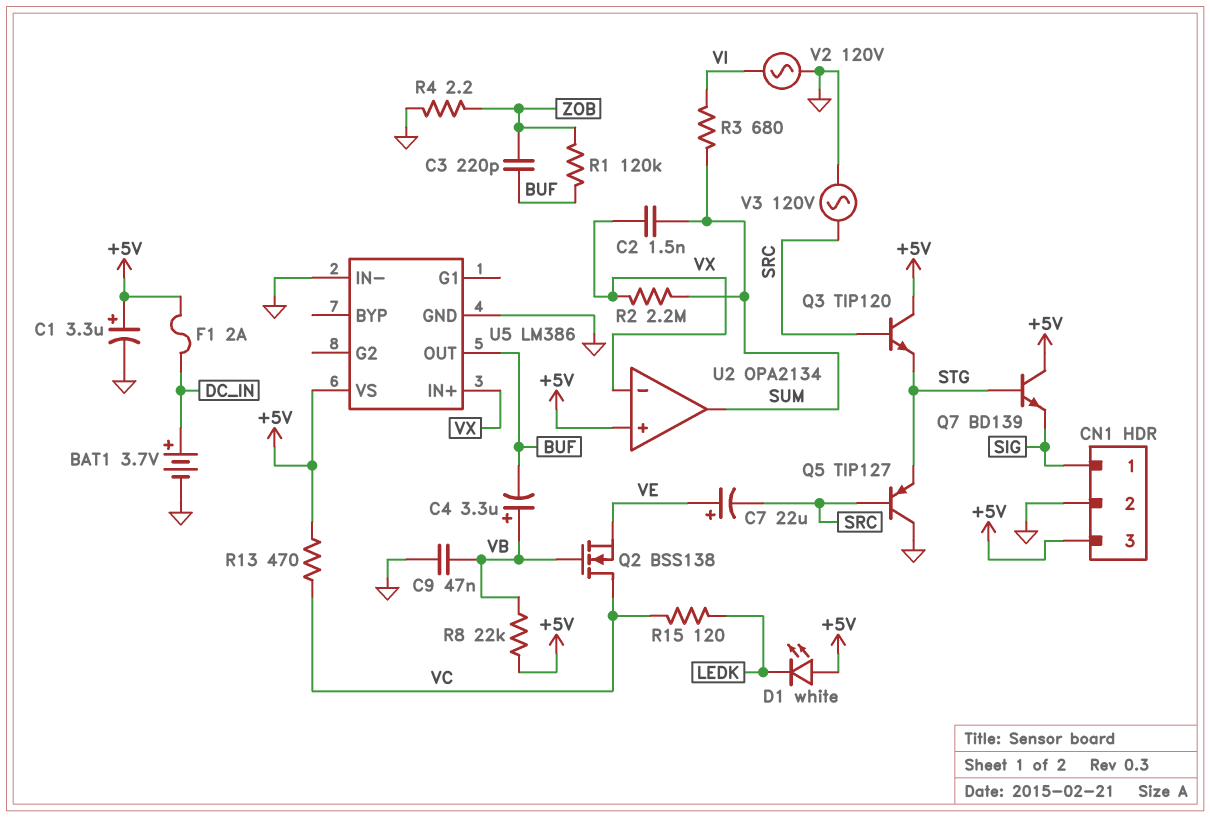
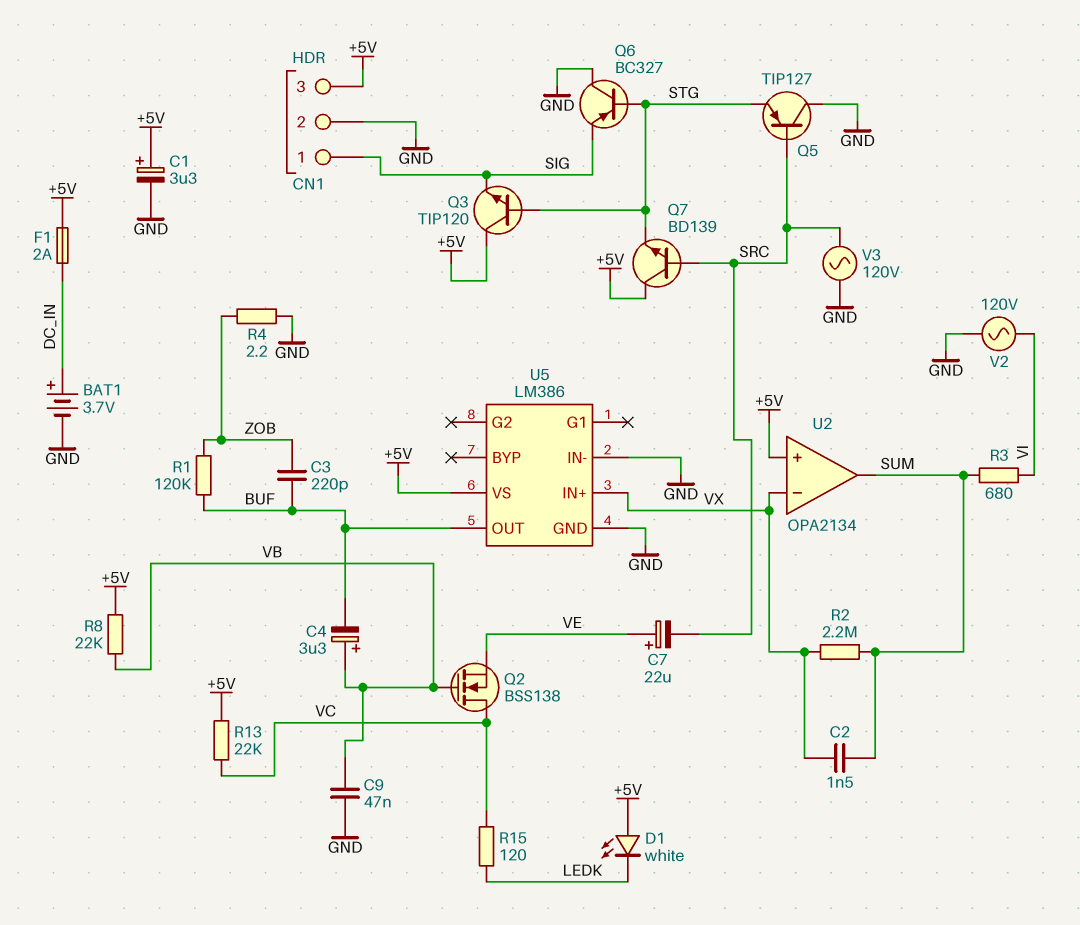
Q3: NPN TIP120 (B SRC, C +5V, E STG) -> NPN TIP120 (B STG, C +5V, E SIG)
Q6: none -> PNP BC327 (B STG, C GND, E SIG)
Q7: NPN BD139 (B STG, C +5V, E SIG) -> NPN BD139 (B SRC, C +5V, E STG)
R13: 470 (+5V, VC) -> 22k (+5V, VC)

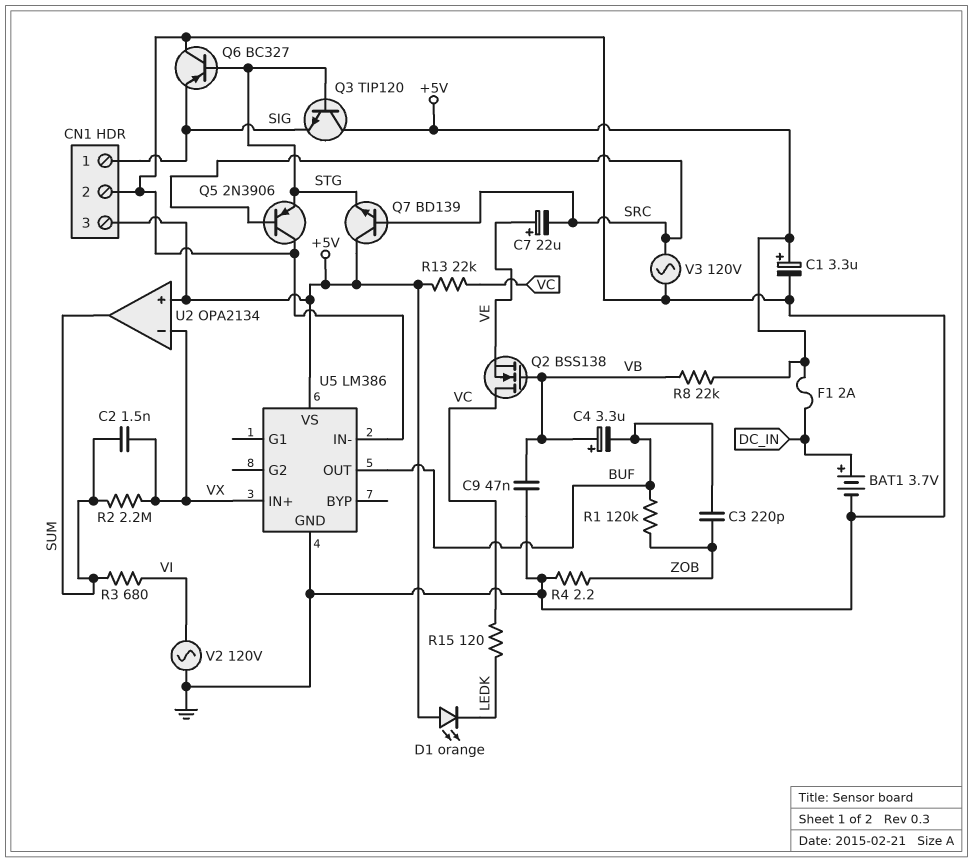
D1: LED white (A +5V, K LEDK) -> LED orange (A +5V, K LEDK)
Q5: PNP TIP127 (B SRC, C GND, E STG) -> PNP 2N3906 (B SRC, C GND, E STG)

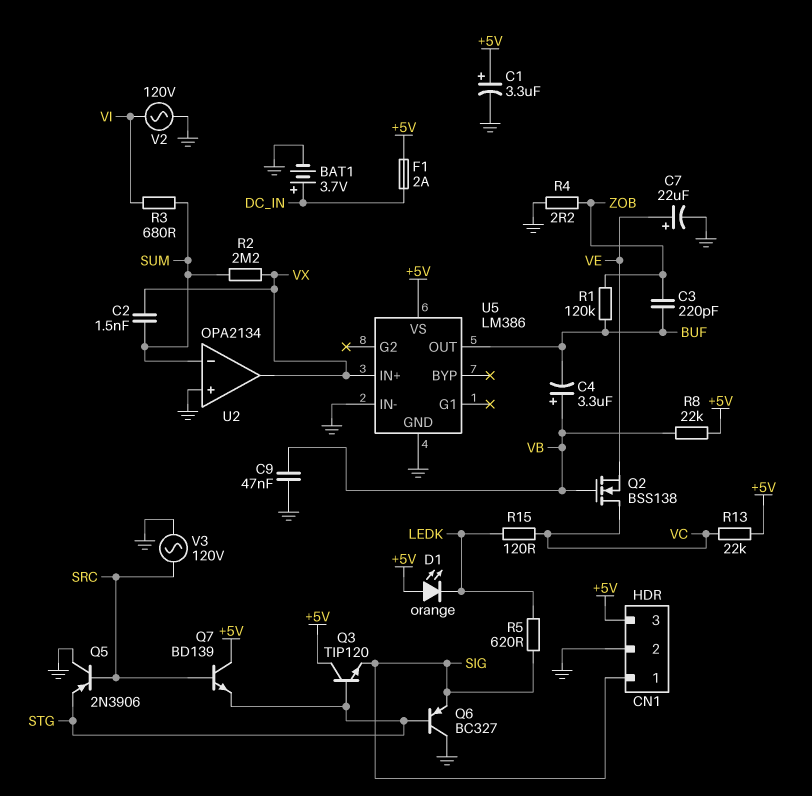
C7: 22uF (plus VE, minus SRC) -> 22uF (plus VE, minus GND)
R5: none -> 620 (LEDK, SIG)
U2 pin in+: +5V -> GND
U2 pin in-: VX -> SUM
U2 pin out: SUM -> VX

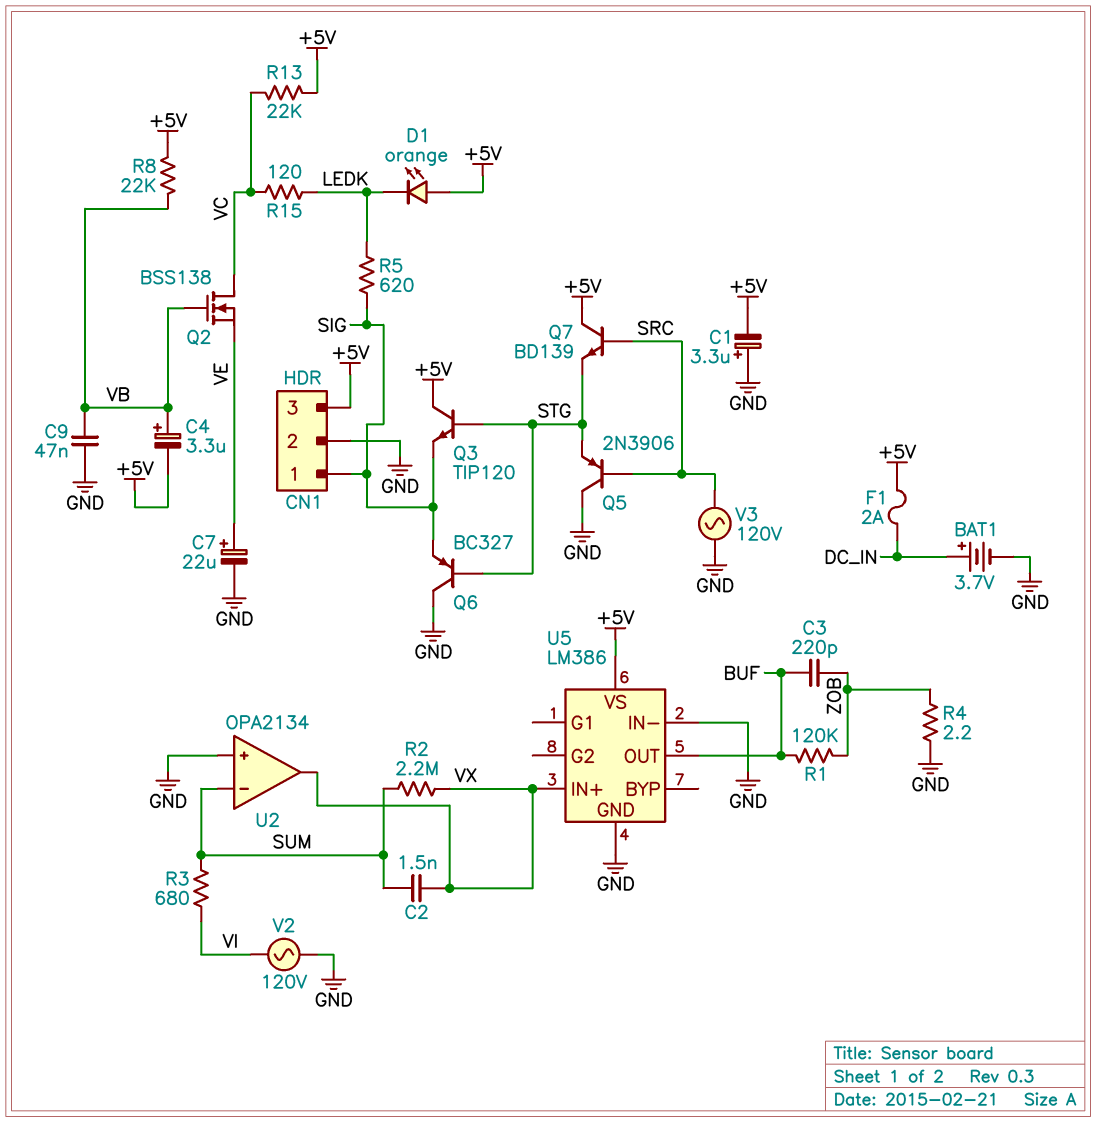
C1: 3.3uF (plus +5V, minus GND) -> 3.3uF (plus GND, minus +5V)
C4: 3.3uF (plus VB, minus BUF) -> 3.3uF (plus VB, minus +5V)

